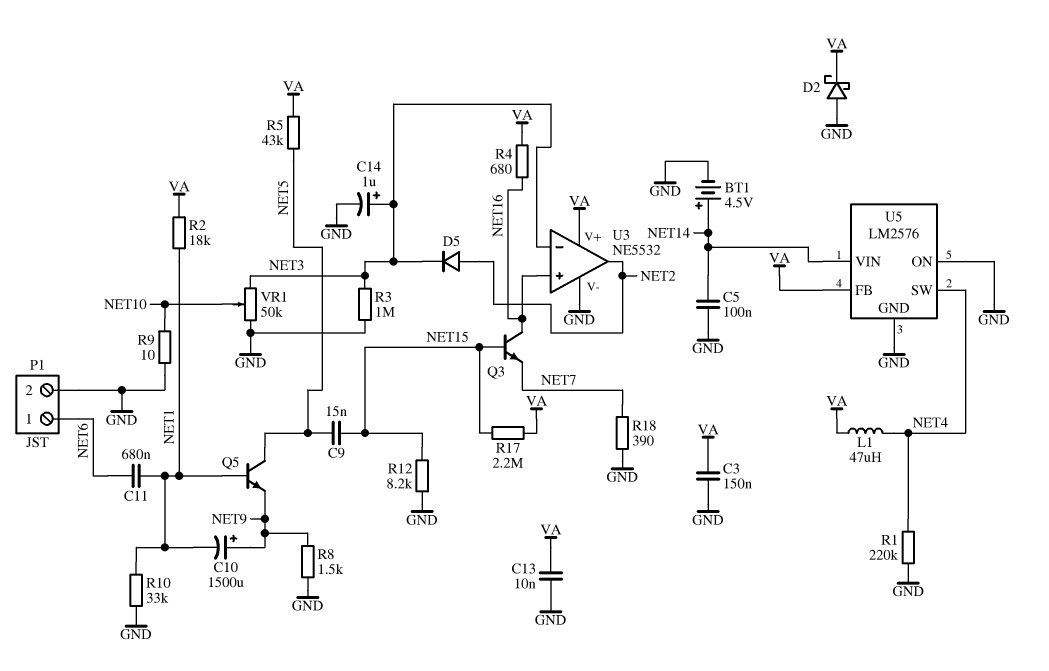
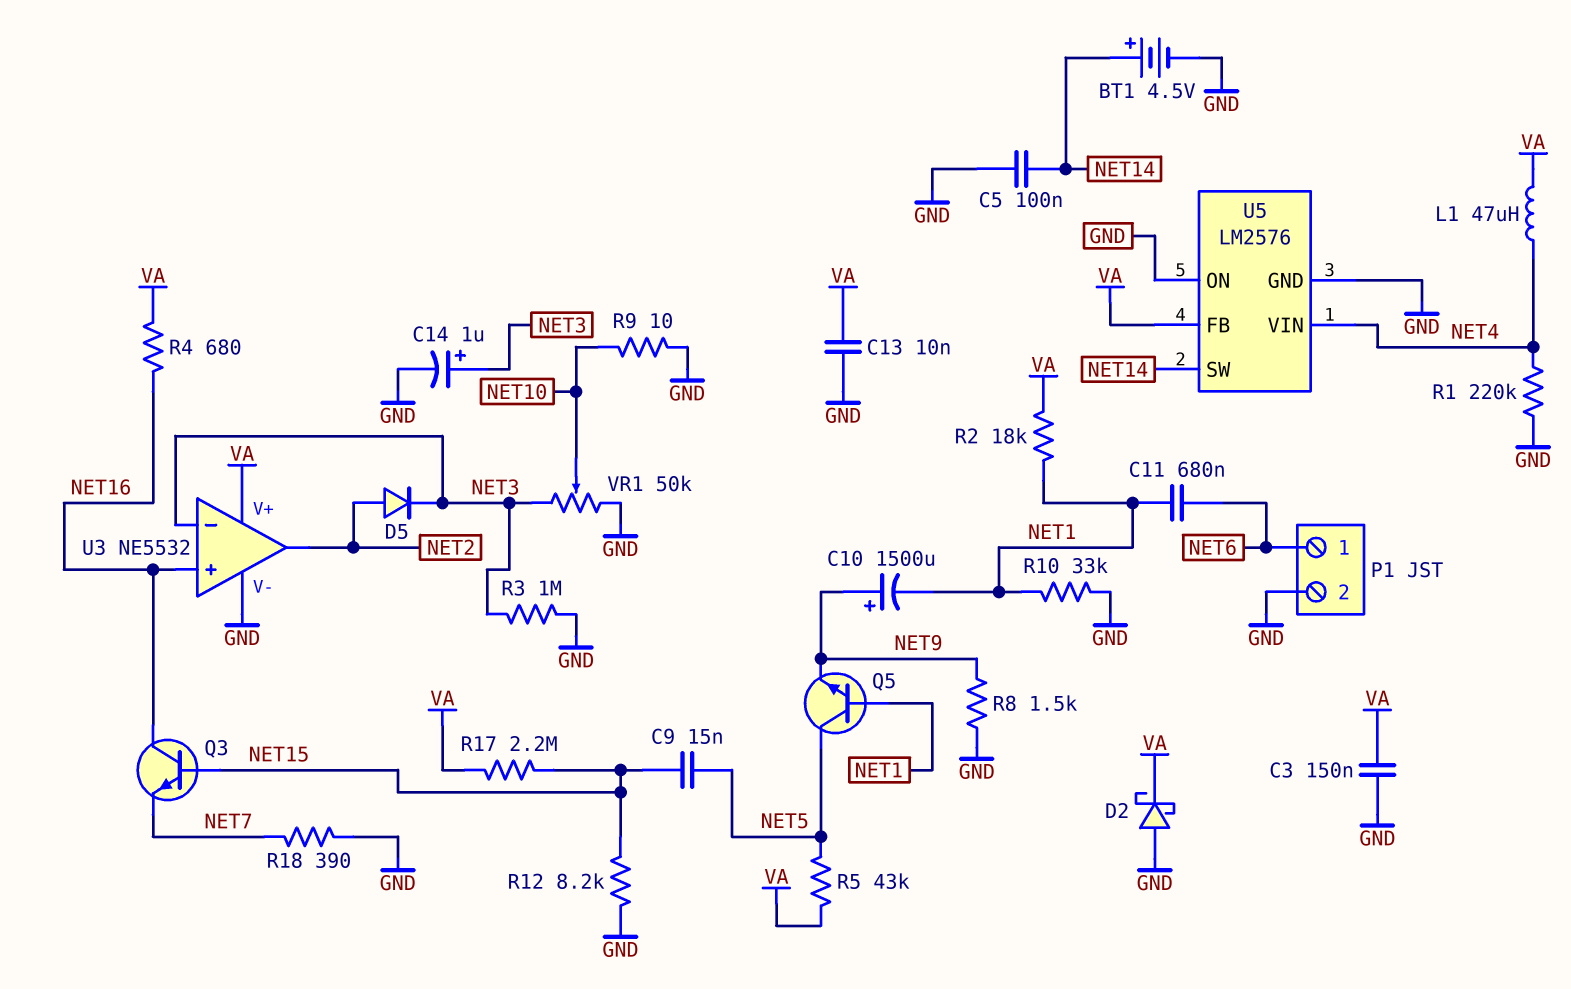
U5 pin SW: NET4 -> NET14
U5 pin VIN: NET14 -> NET4

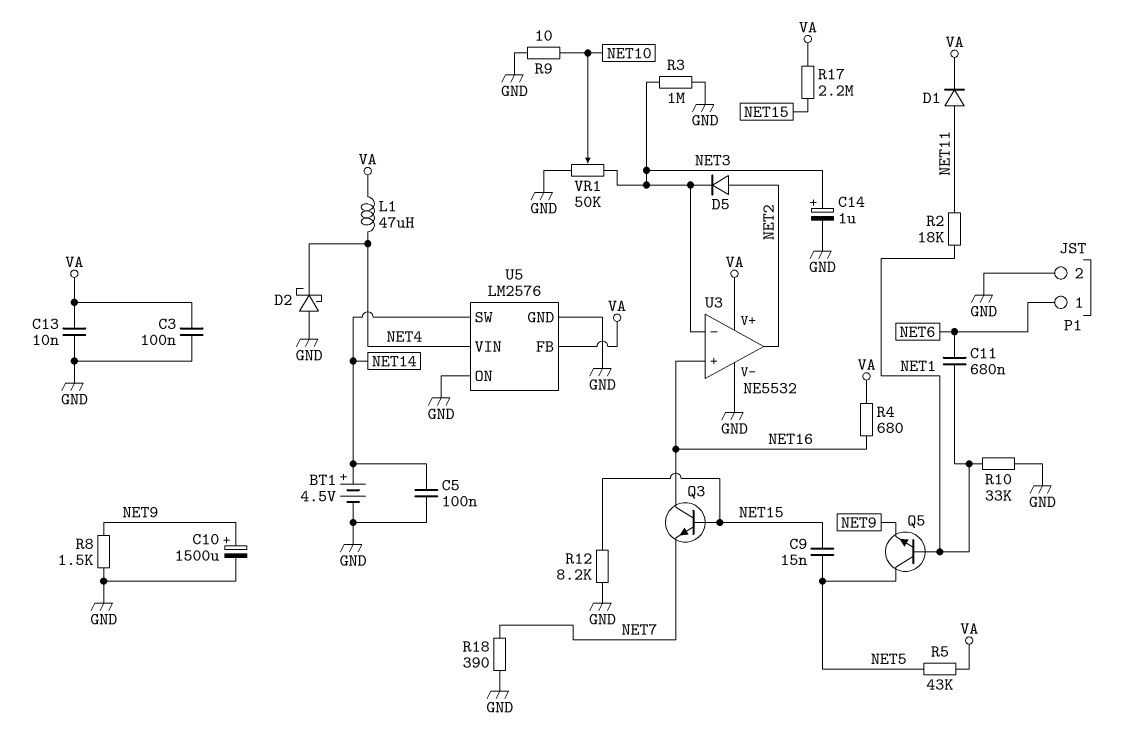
C3: 150nF (GND, VA) -> 100nF (GND, VA)
C10: 1500uF (plus NET9, minus NET1) -> 1500uF (plus NET9, minus GND)
D1: none -> diode (A NET11, K VA)
D2: schottky (A GND, K VA) -> schottky (A GND, K NET4)
R1: 220k (GND, NET4) -> none
R2: 18k (NET1, VA) -> 18k (NET1, NET11)

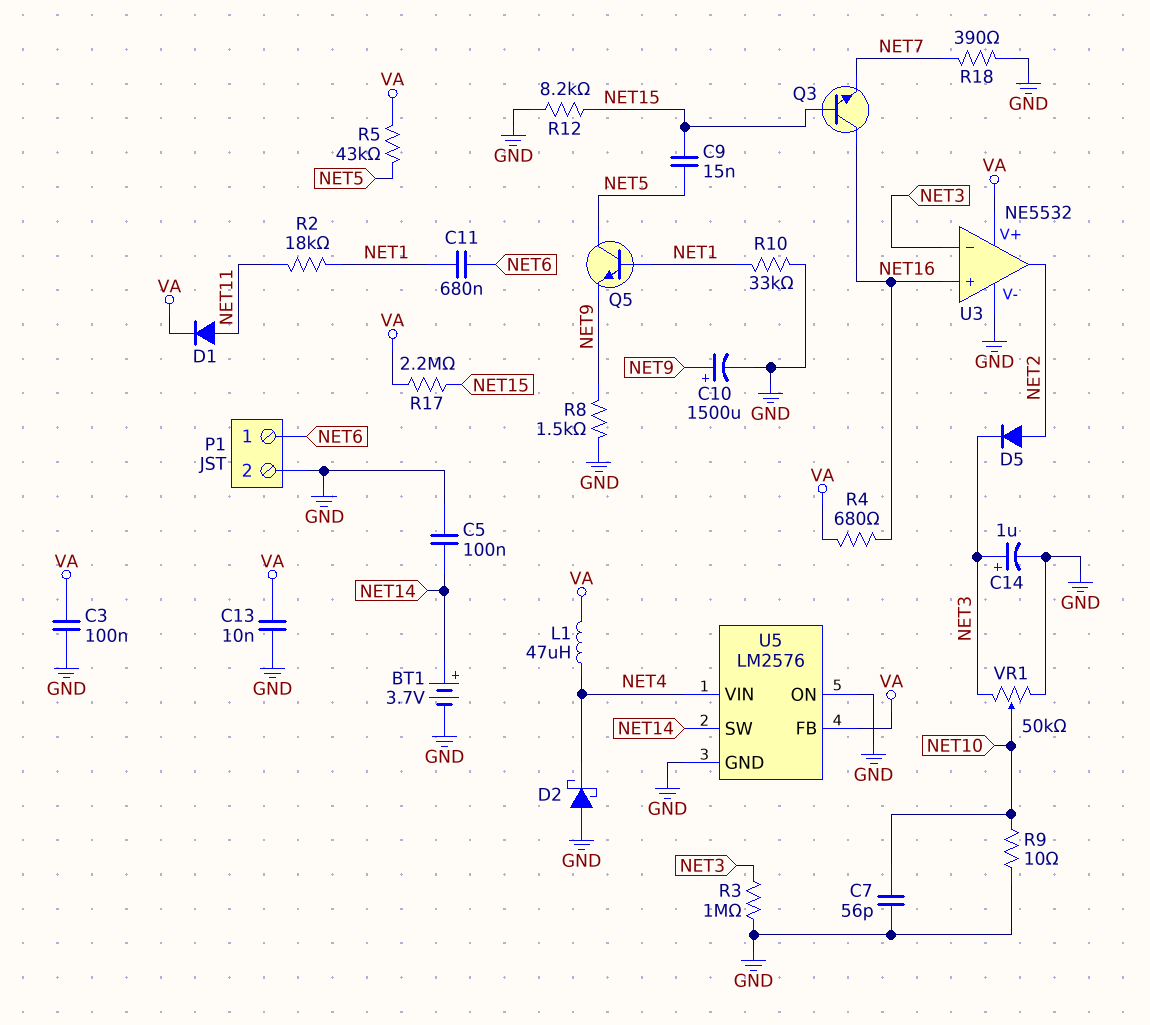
BT1: 4.5V (plus NET14, minus GND) -> 3.7V (plus NET14, minus GND)
C7: none -> 56pF (GND, NET10)

